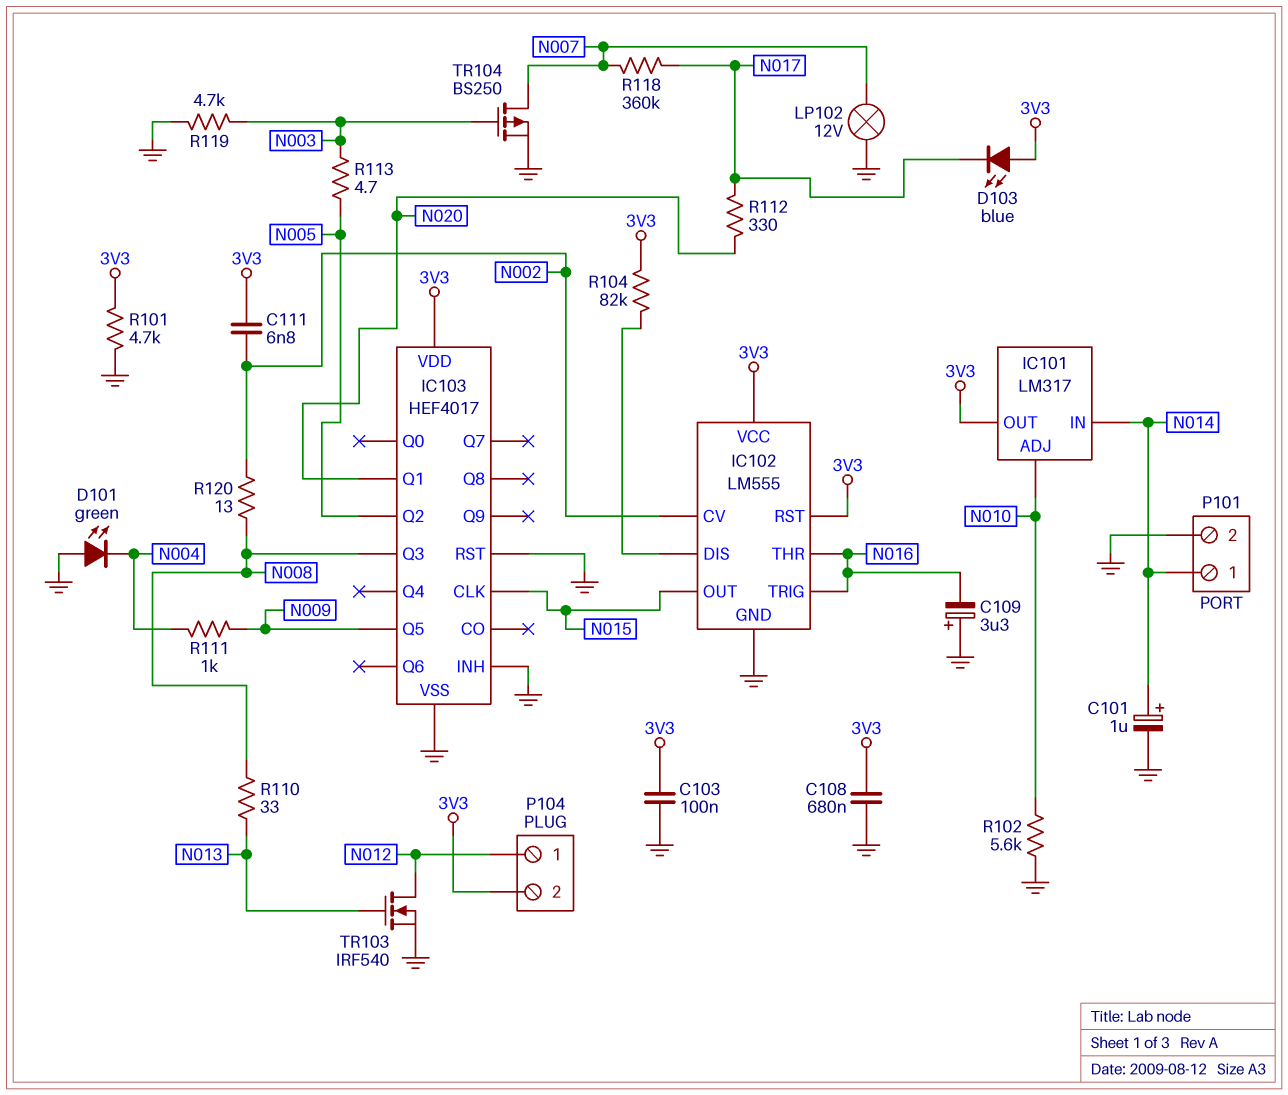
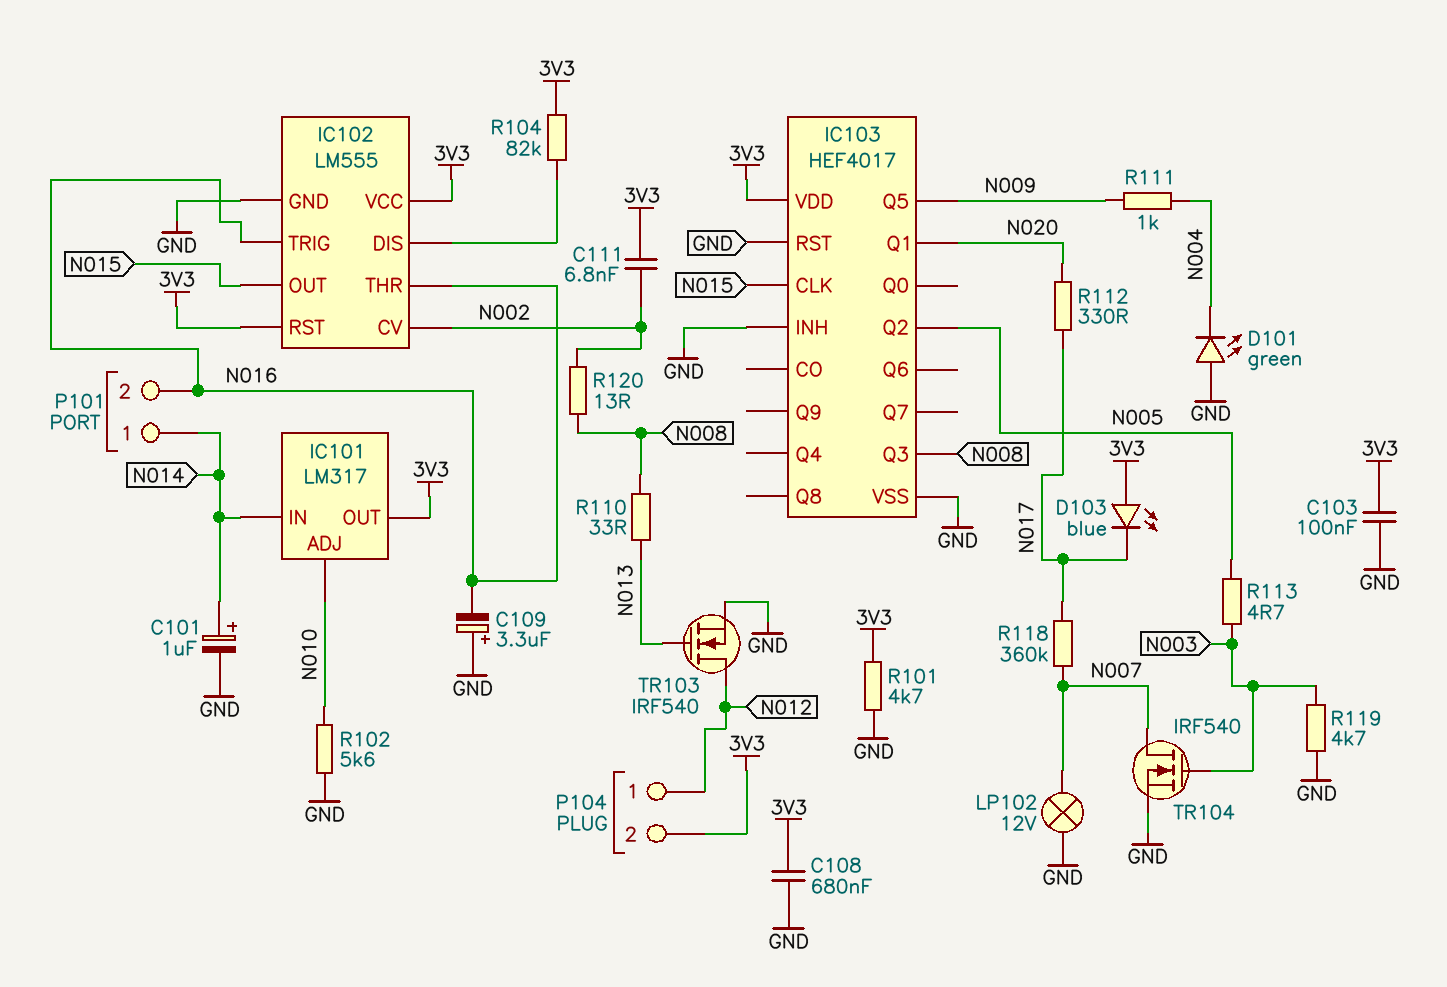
P101 pin 2: GND -> N016
TR104: PMOS BS250 (G N003, D N007, S GND) -> NMOS IRF540 (G N003, D N007, S GND)

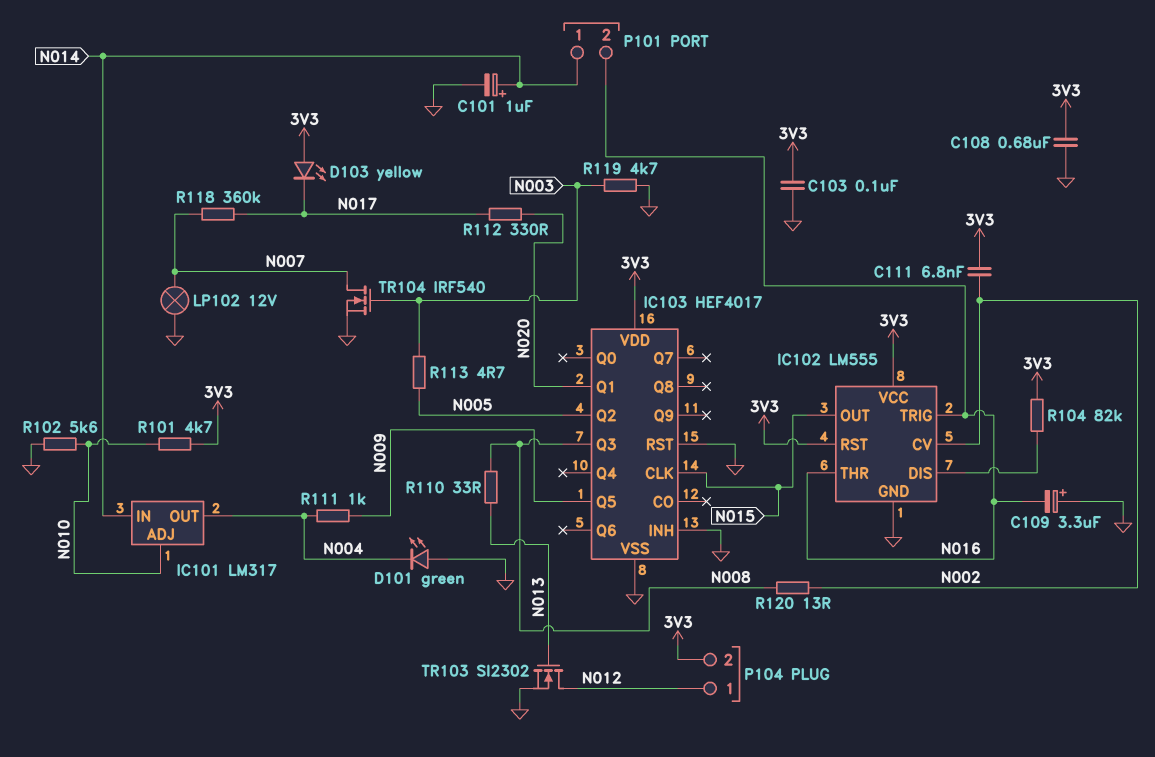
D103: LED blue (A 3V3, K N017) -> LED yellow (A 3V3, K N017)
IC101 pin OUT: 3V3 -> N004
R101: 4.7k (3V3, GND) -> 4.7k (3V3, N010)
TR103: NMOS IRF540 (G N013, D N012, S GND) -> NMOS SI2302 (G N013, D N012, S GND)

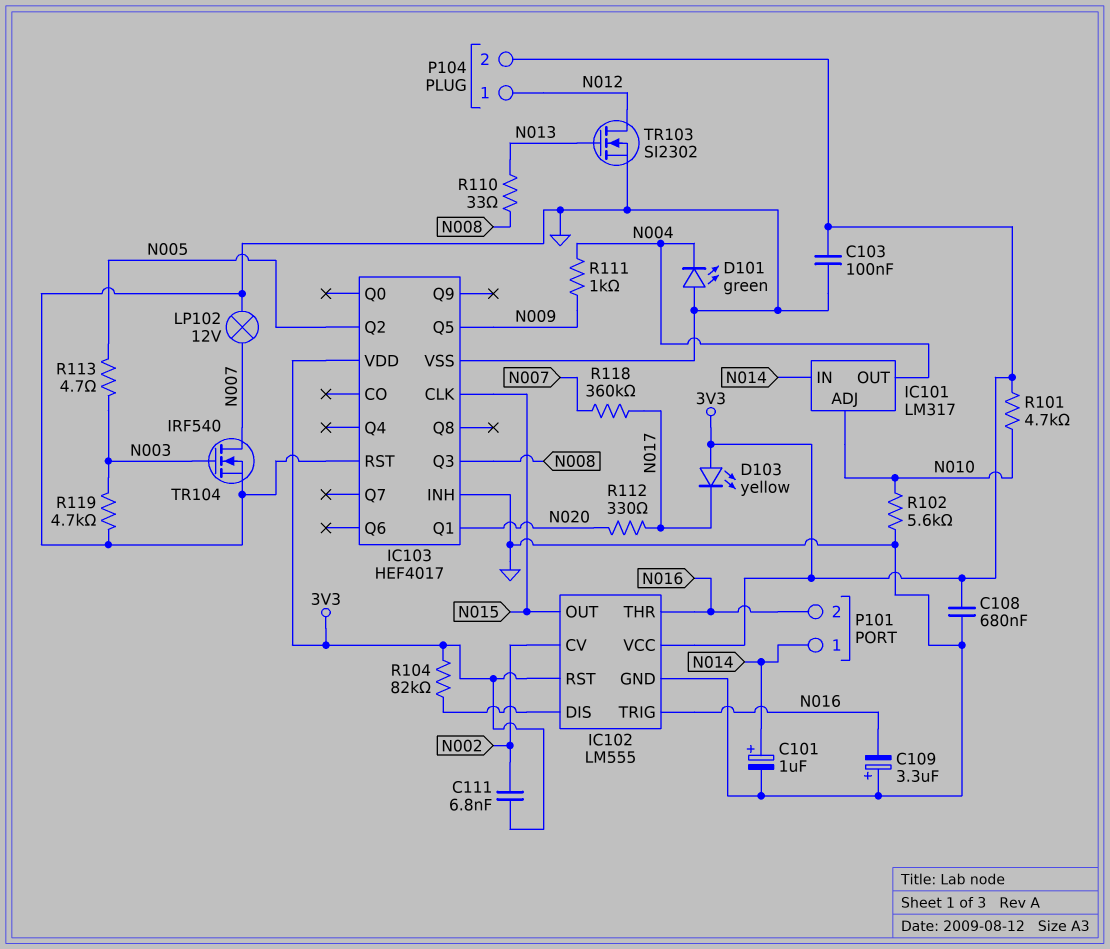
R120: 13 (N002, N008) -> none

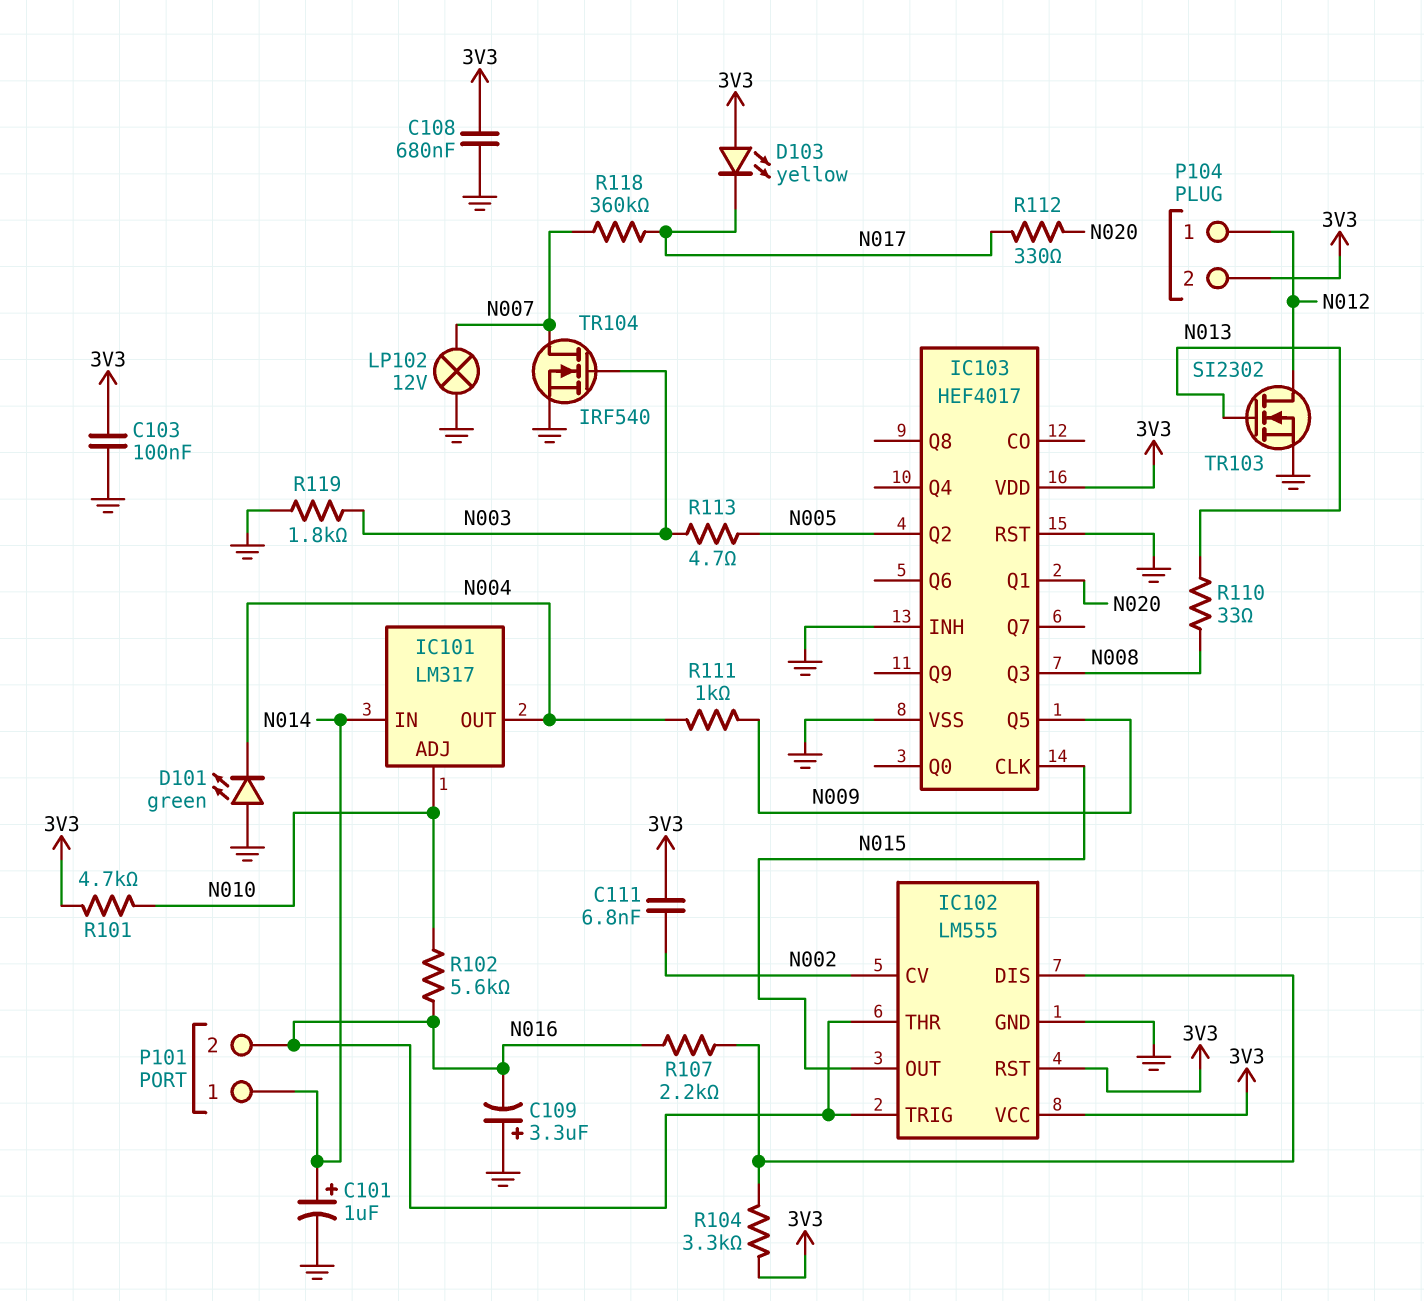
R102: 5.6k (GND, N010) -> 5.6k (N010, N016)
R104: 82k (3V3, IC102/DIS) -> 3.3k (3V3, IC102/DIS)
R107: none -> 2.2k (IC102/DIS, N016)
R119: 4.7k (GND, N003) -> 1.8k (GND, N003)

